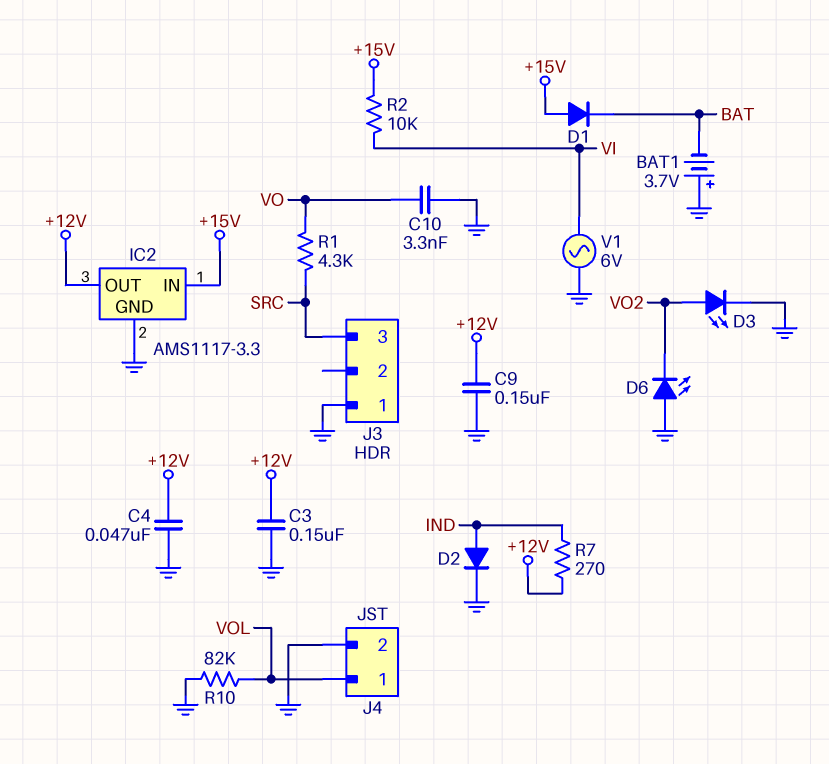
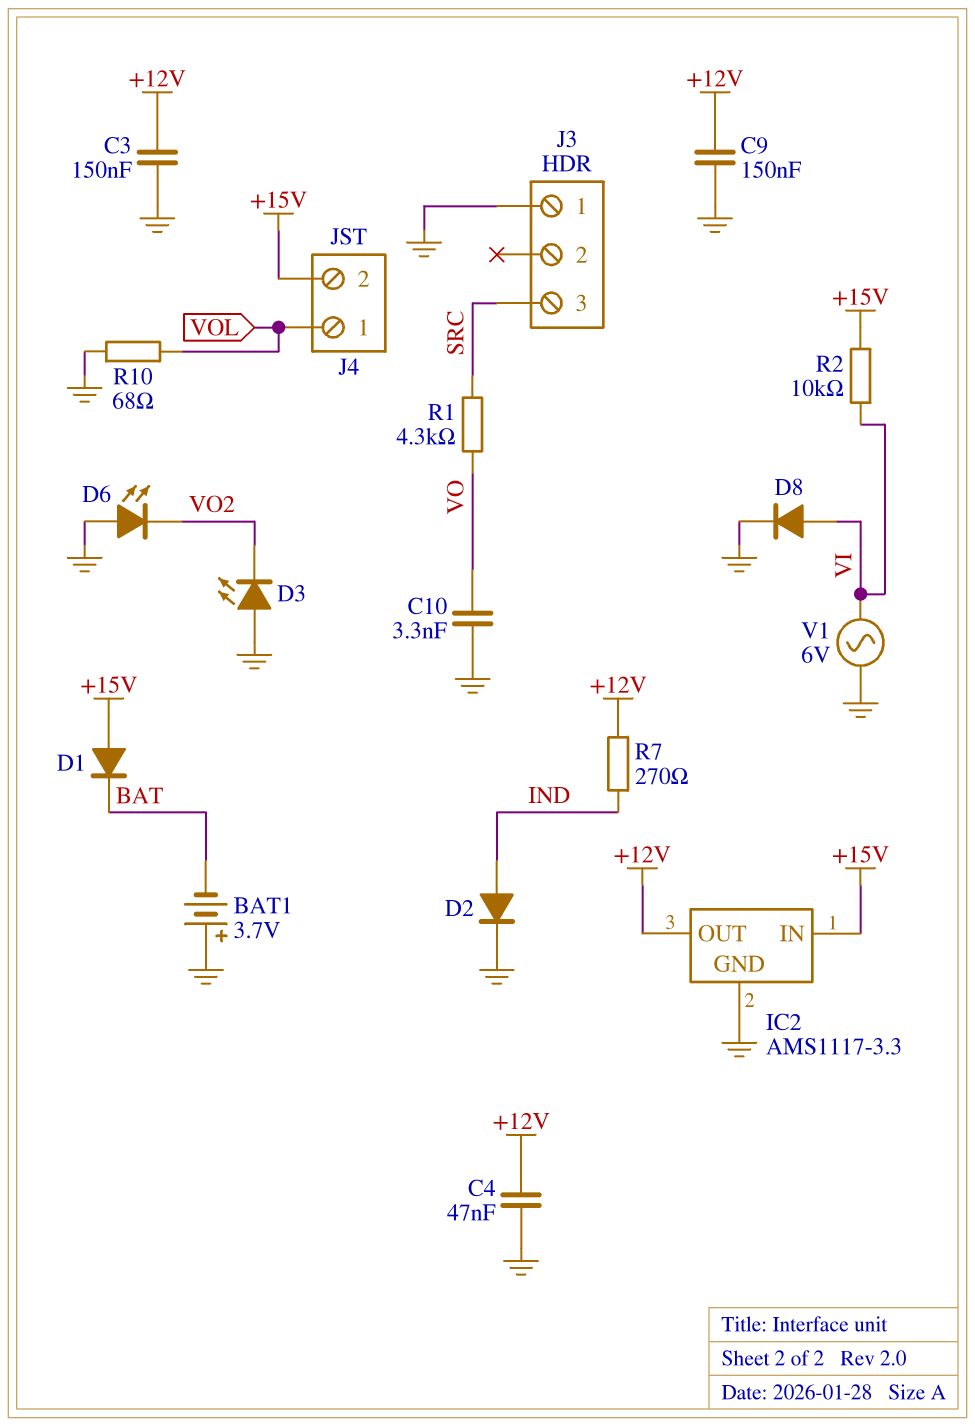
D3: LED (A VO2, K GND) -> LED (A GND, K VO2)
D8: none -> diode (A VI, K GND)
J4 pin 2: GND -> +15V
R10: 82k (GND, VOL) -> 68 (GND, VOL)

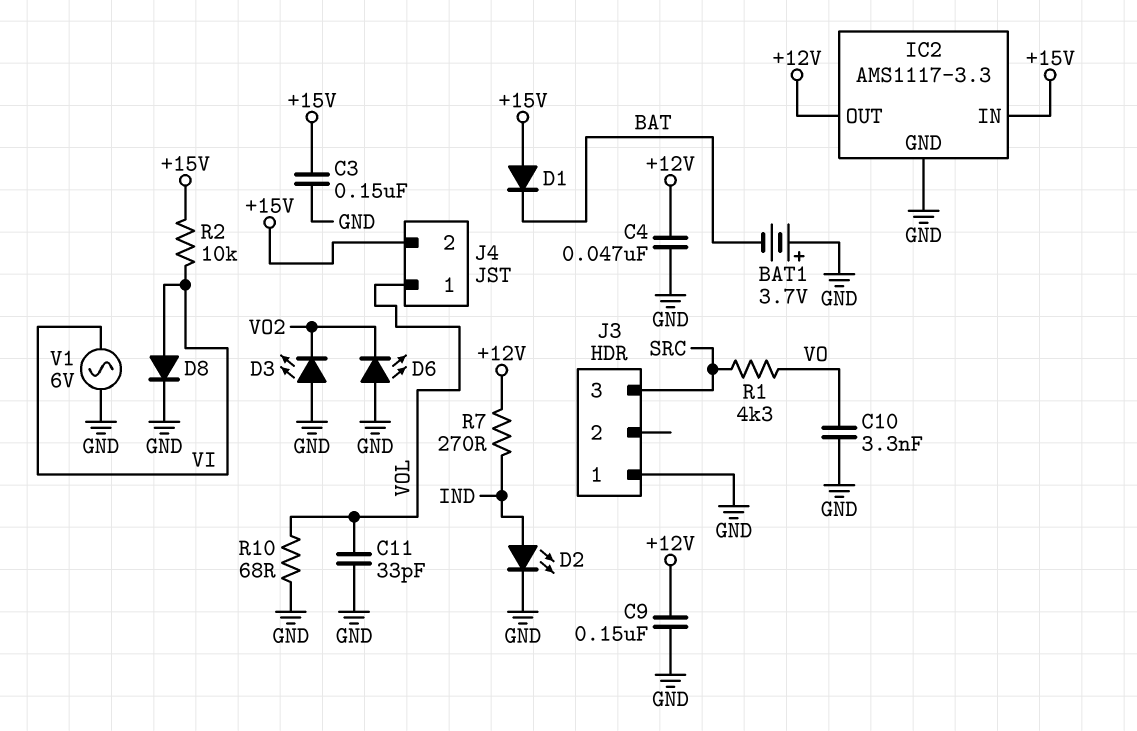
C3: 150nF (+12V, GND) -> 150nF (+15V, GND)
C11: none -> 33pF (GND, VOL)
D2: diode (A IND, K GND) -> LED (A IND, K GND)

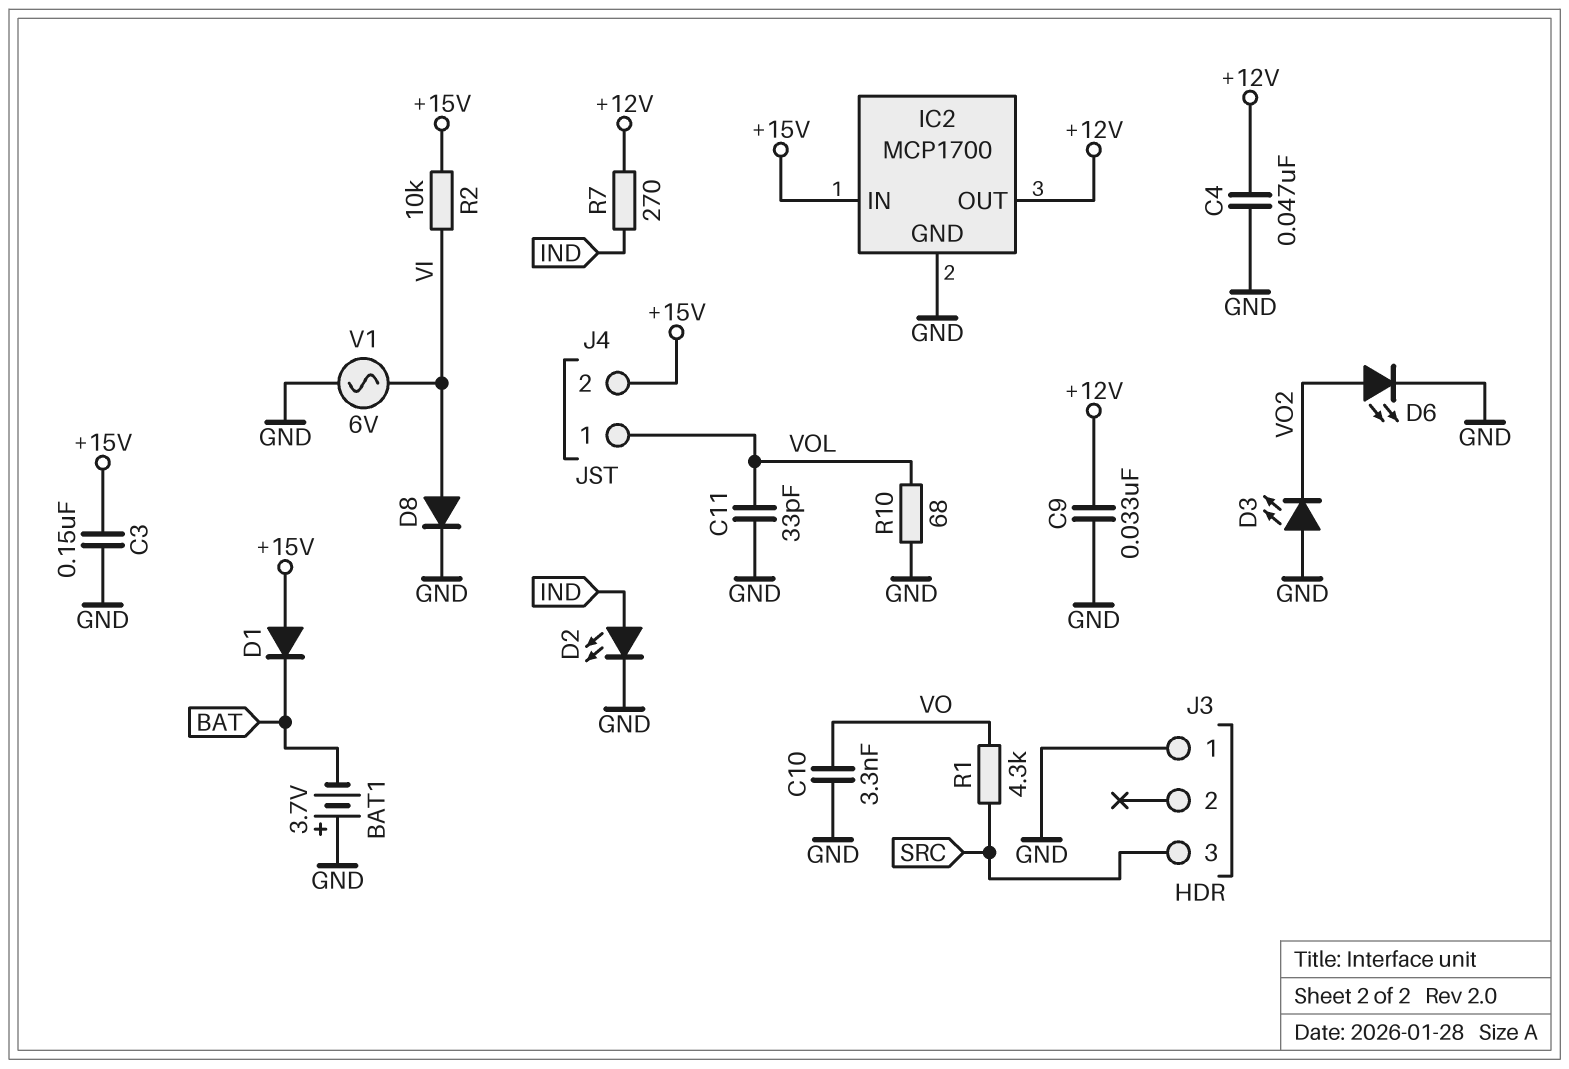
C9: 150nF (+12V, GND) -> 33nF (+12V, GND)
D6: LED (A GND, K VO2) -> LED (A VO2, K GND)
IC2: AMS1117-3.3 -> MCP1700

